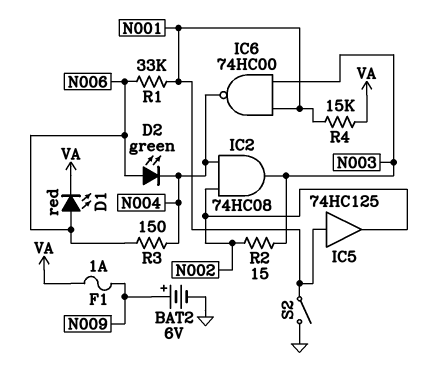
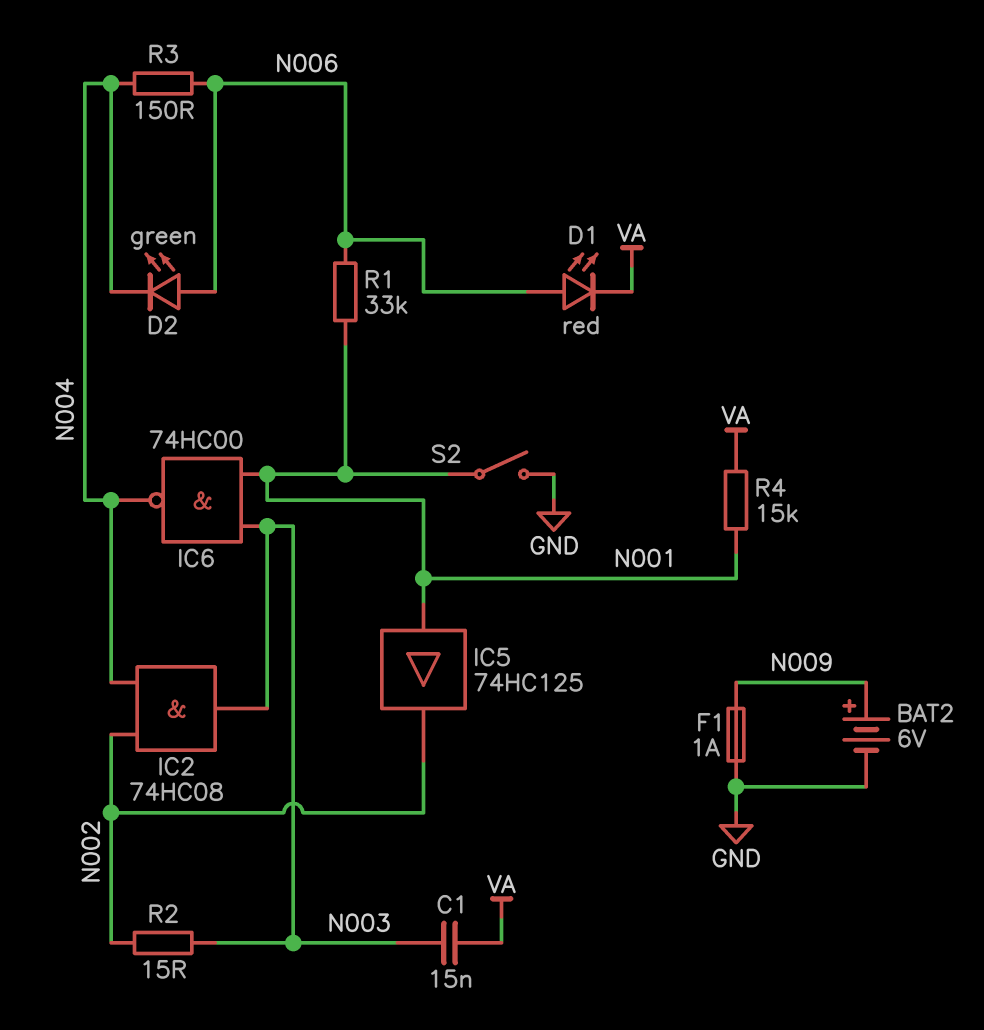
C1: none -> 15nF (N003, VA)
F1: 1A (N009, VA) -> 1A (GND, N009)

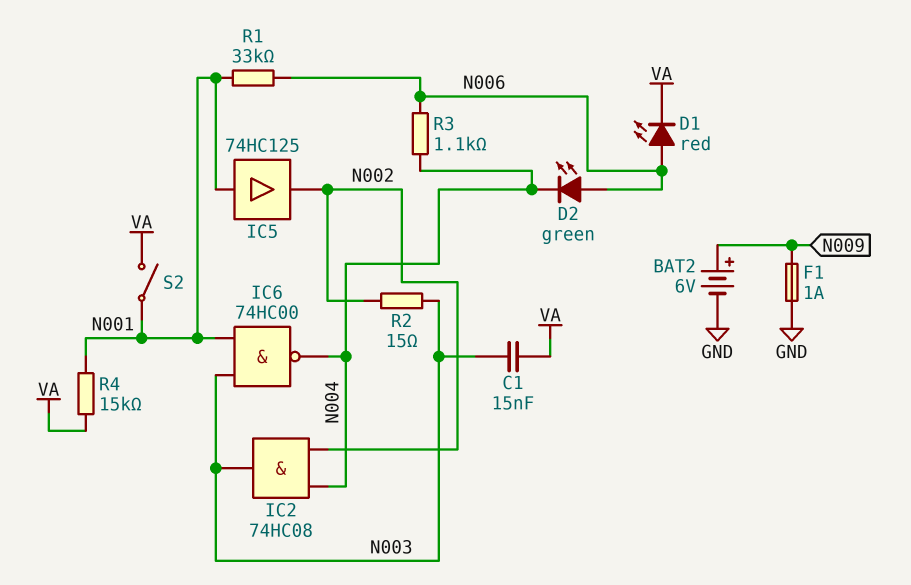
R3: 150 (N004, N006) -> 1.1k (N004, N006)
S2: switch (GND, N001) -> switch (N001, VA)

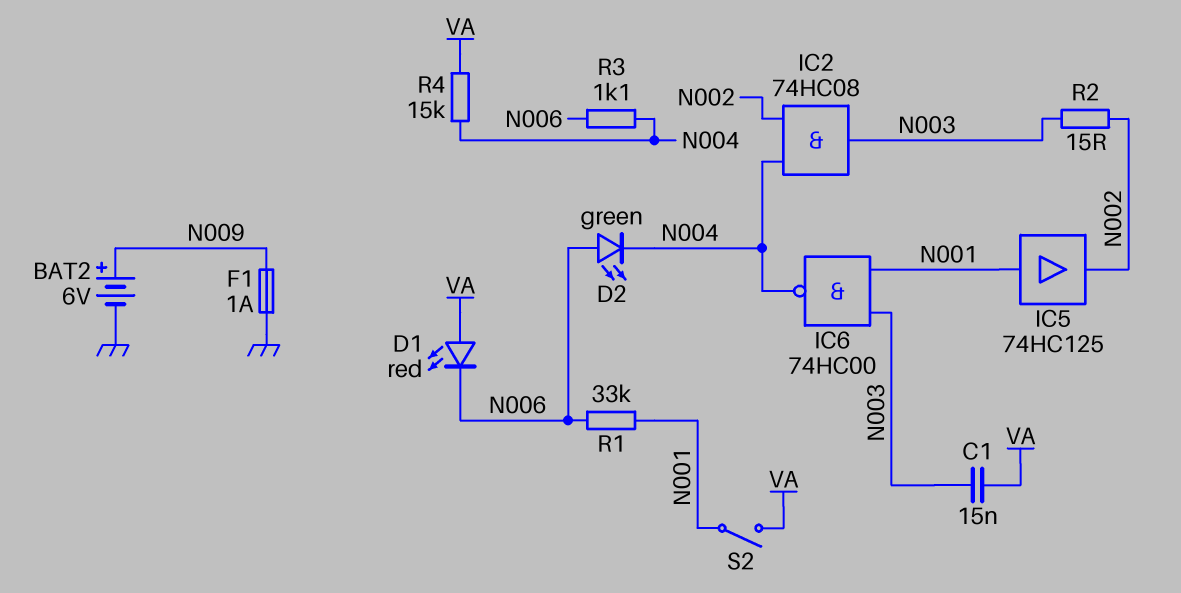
D1: LED red (A N006, K VA) -> LED red (A VA, K N006)
R4: 15k (N001, VA) -> 15k (N004, VA)

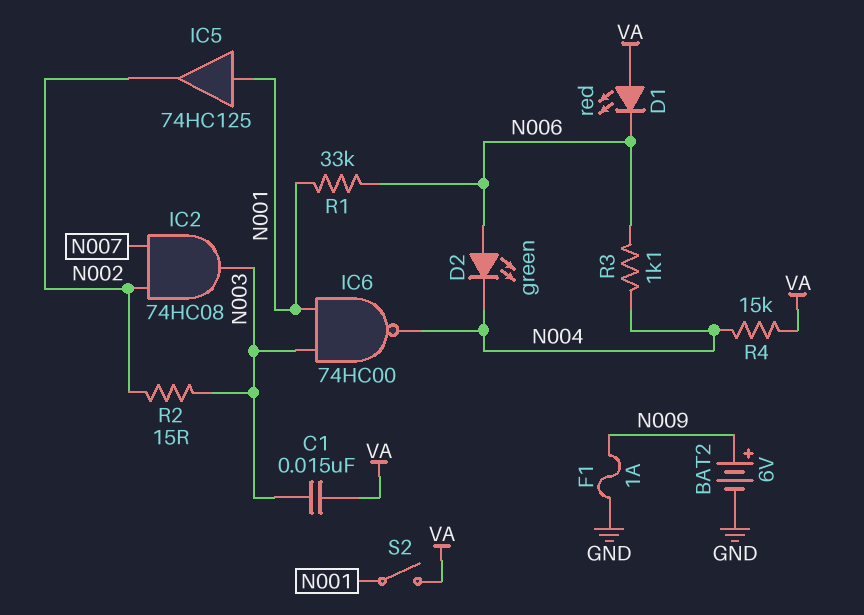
IC2: AND 74HC08 (in N002, in N004, out N003) -> AND 74HC08 (in N002, in N007, out N003)

